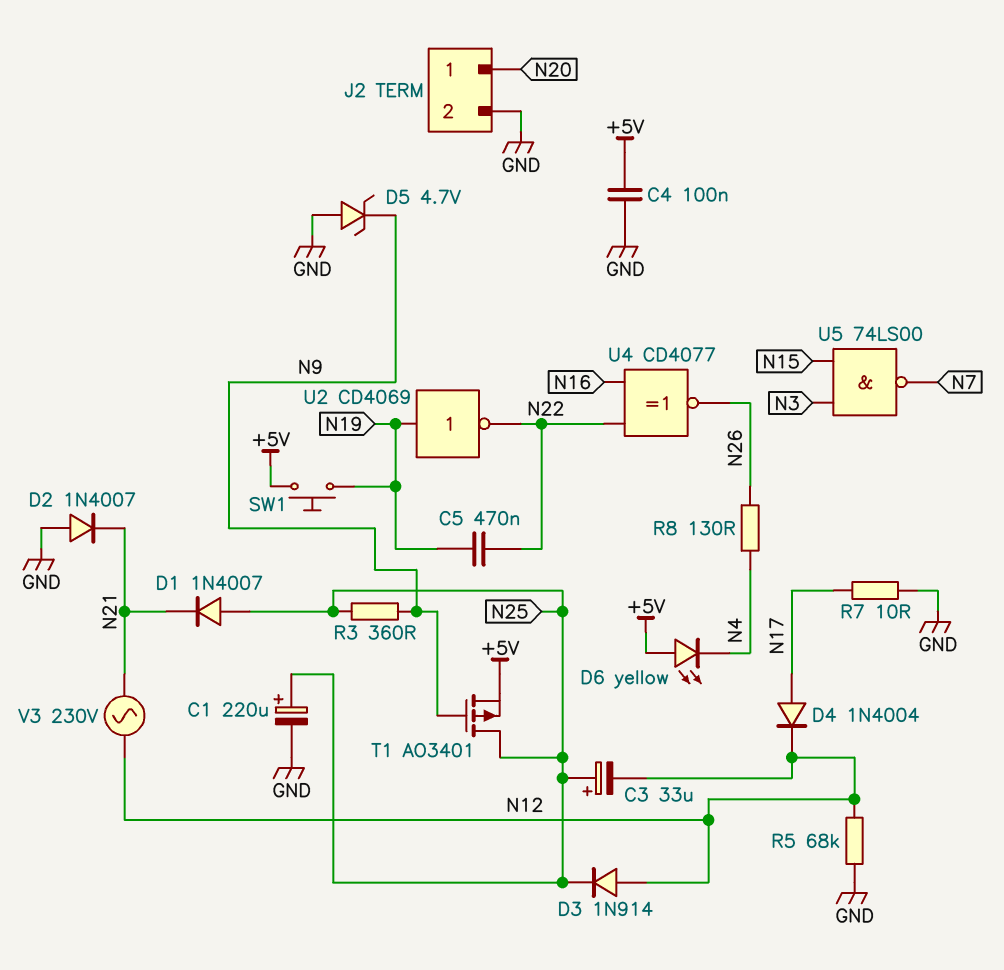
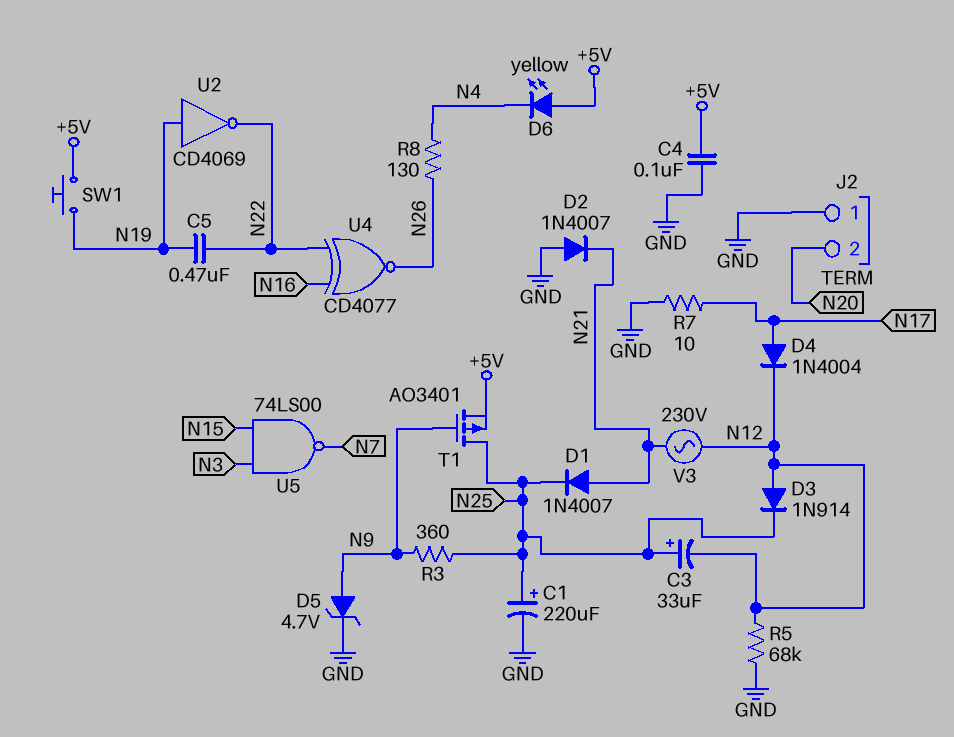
D1: diode 1N4007 (A N25, K N21) -> diode 1N4007 (A N21, K N25)
D5: zener 4.7V (A GND, K N9) -> zener 4.7V (A N9, K GND)
J2 pin 1: N20 -> GND
J2 pin 2: GND -> N20

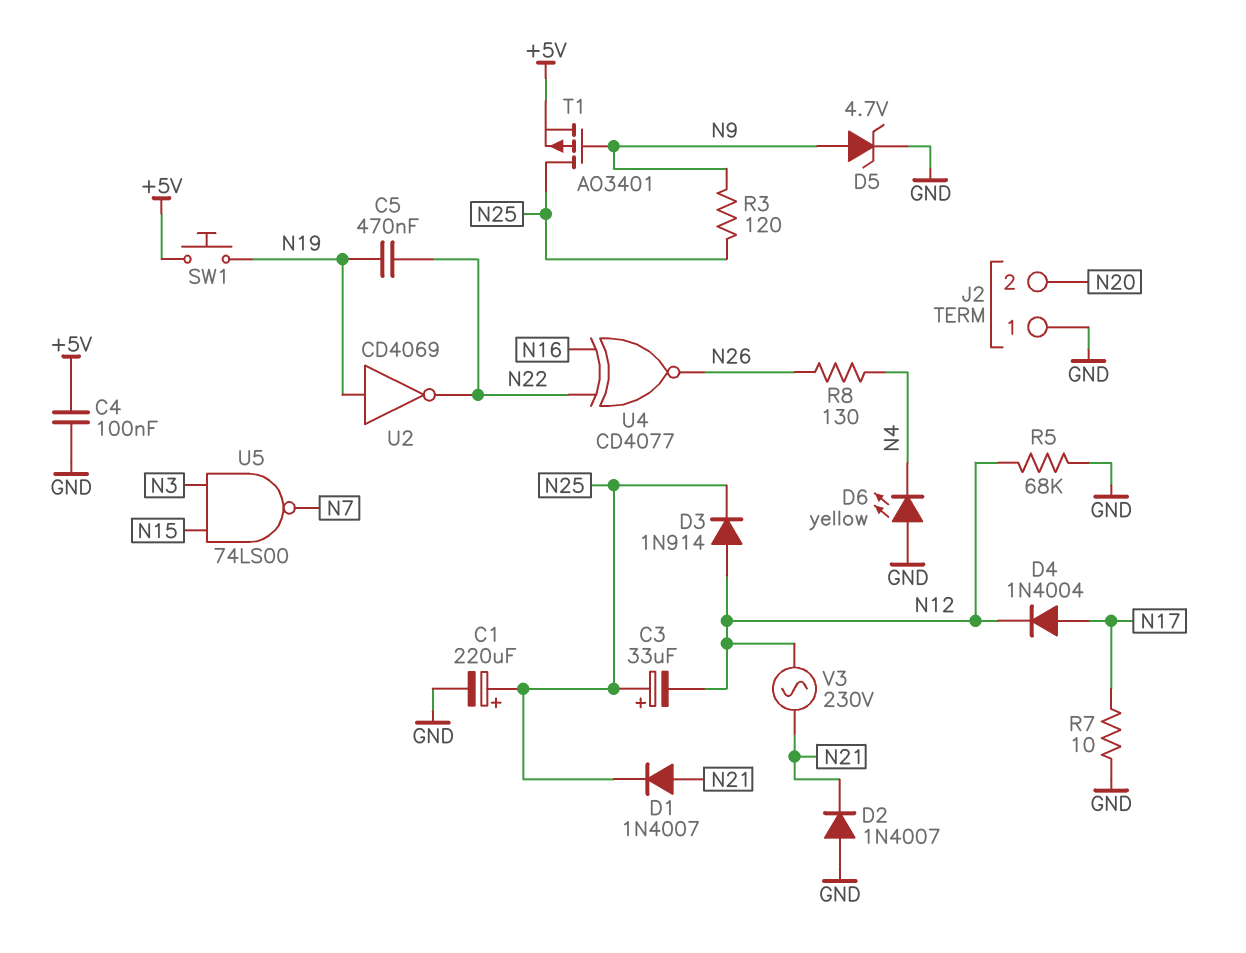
D6: LED yellow (A +5V, K N4) -> LED yellow (A GND, K N4)
R3: 360 (N9, N25) -> 120 (N9, N25)

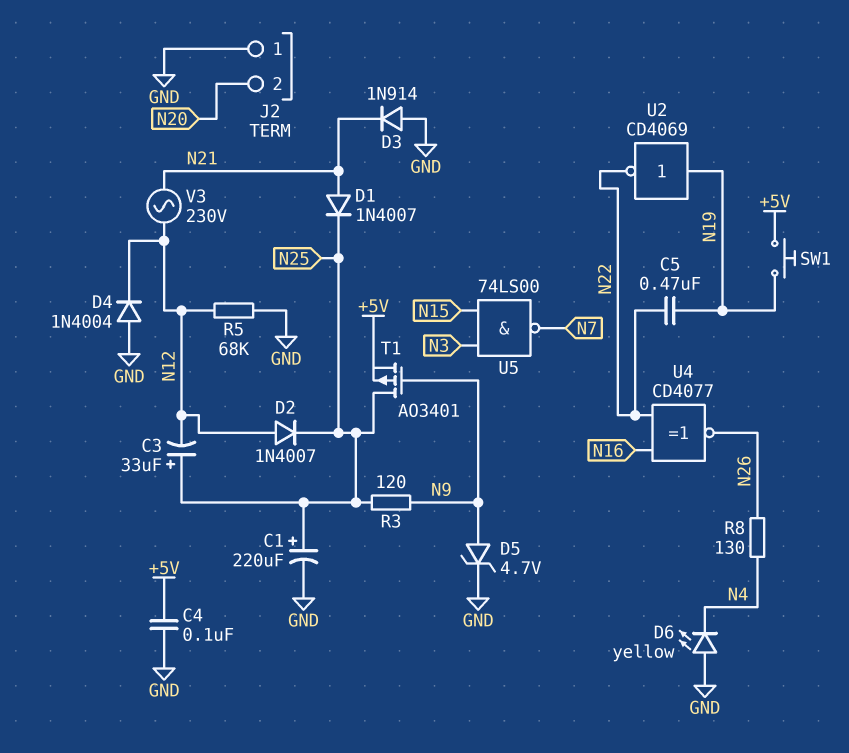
D2: diode 1N4007 (A GND, K N21) -> diode 1N4007 (A N12, K N25)
D3: diode 1N914 (A N12, K N25) -> diode 1N914 (A GND, K N21)
D4: diode 1N4004 (A N17, K N12) -> diode 1N4004 (A GND, K N12)
R7: 10 (GND, N17) -> none

